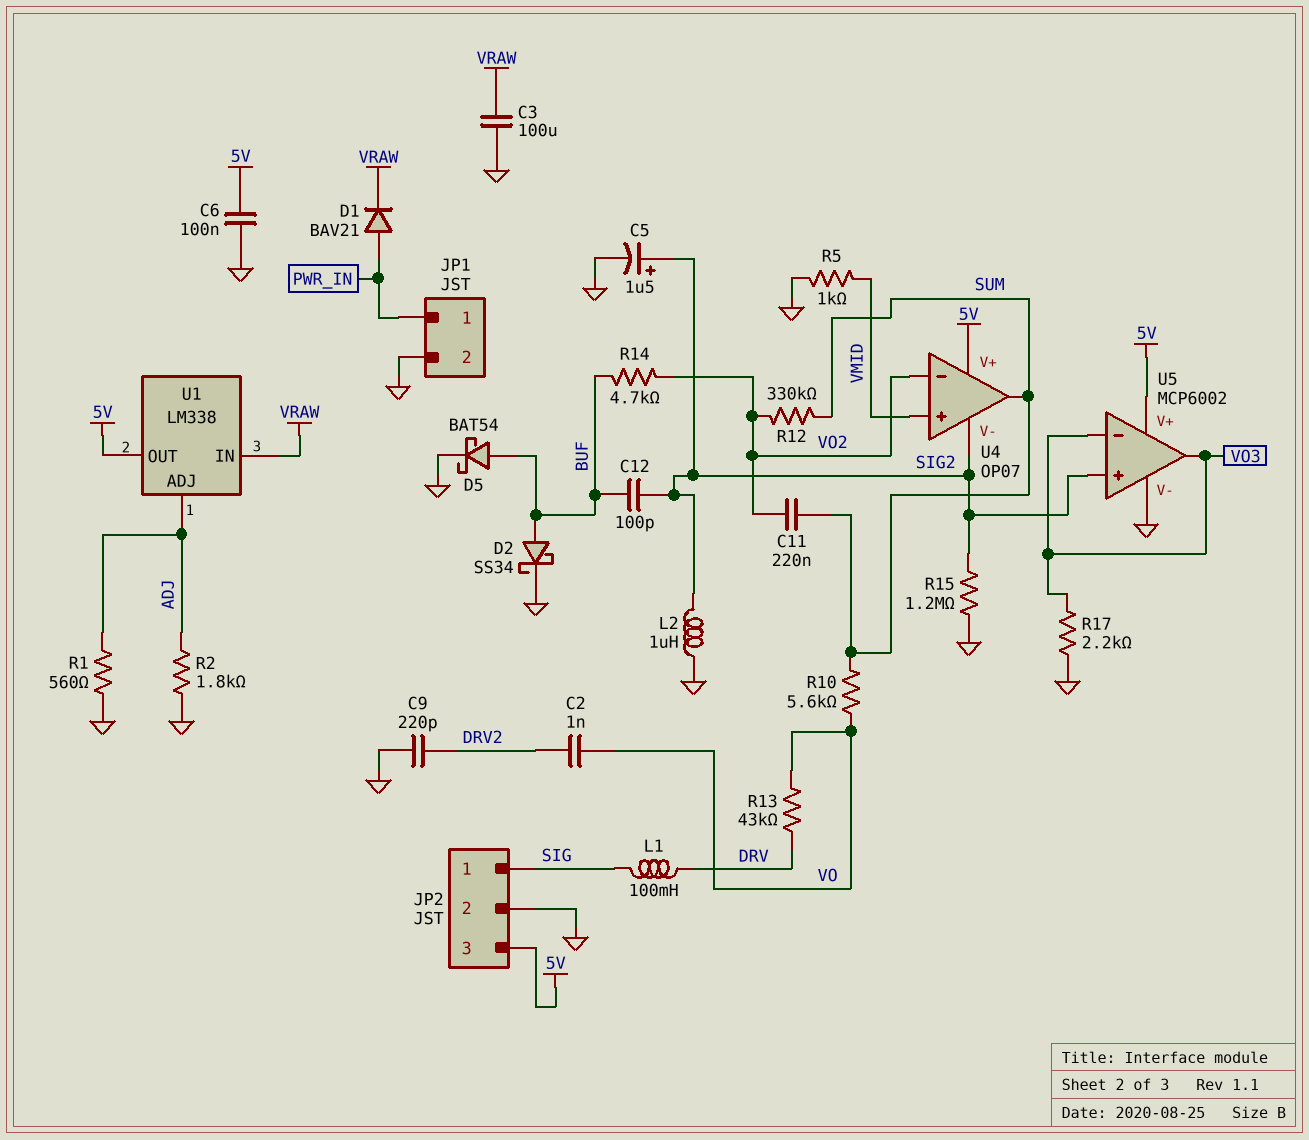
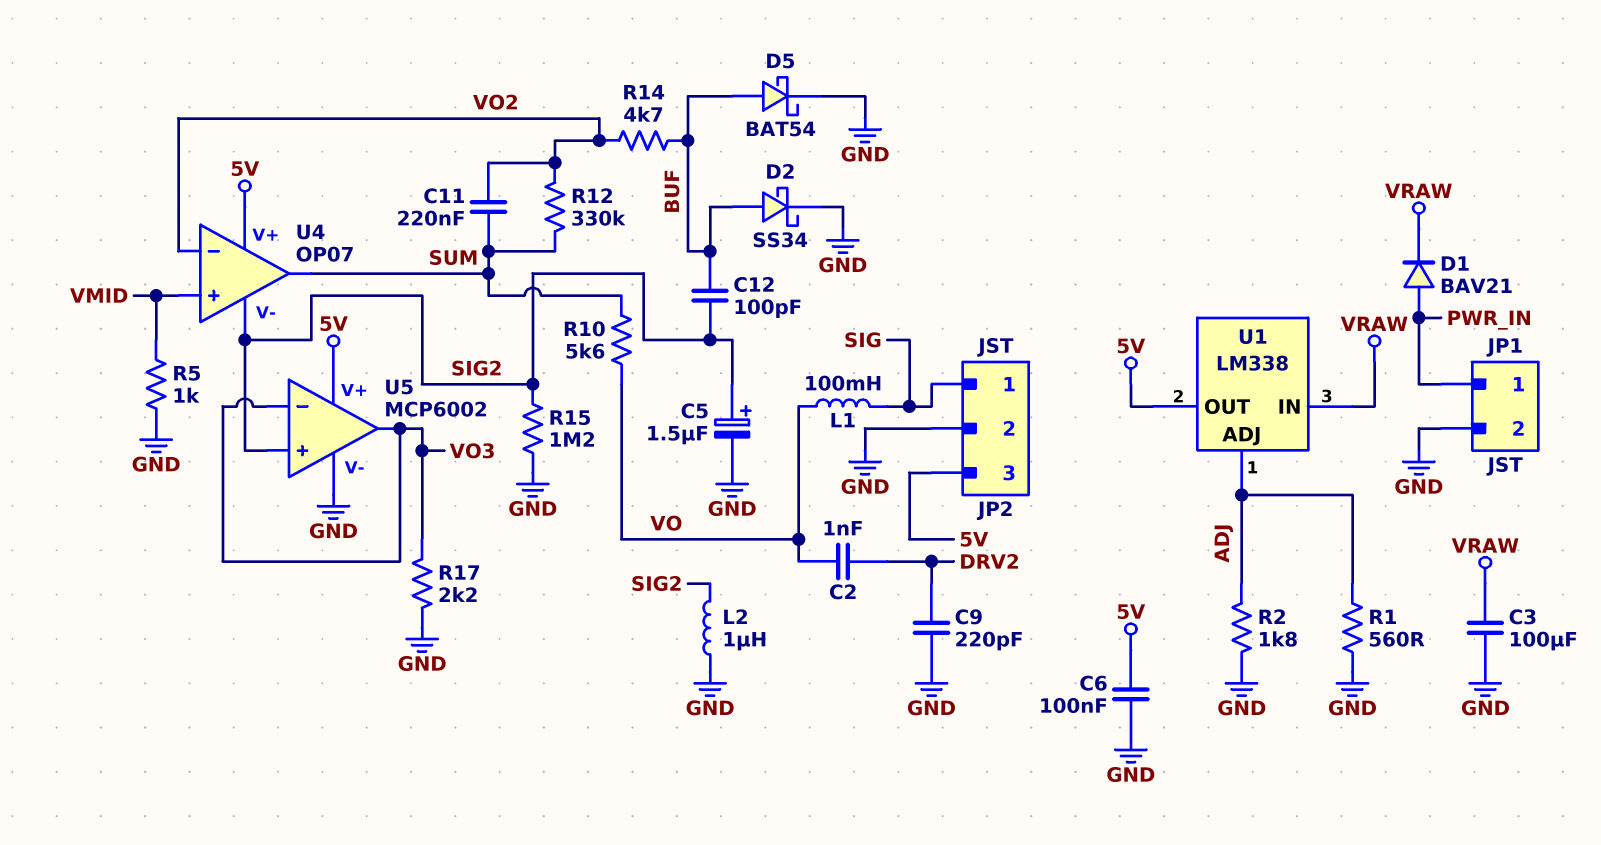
L1: 100mH (DRV, SIG) -> 100mH (SIG, VO)
R13: 43k (DRV, VO) -> none

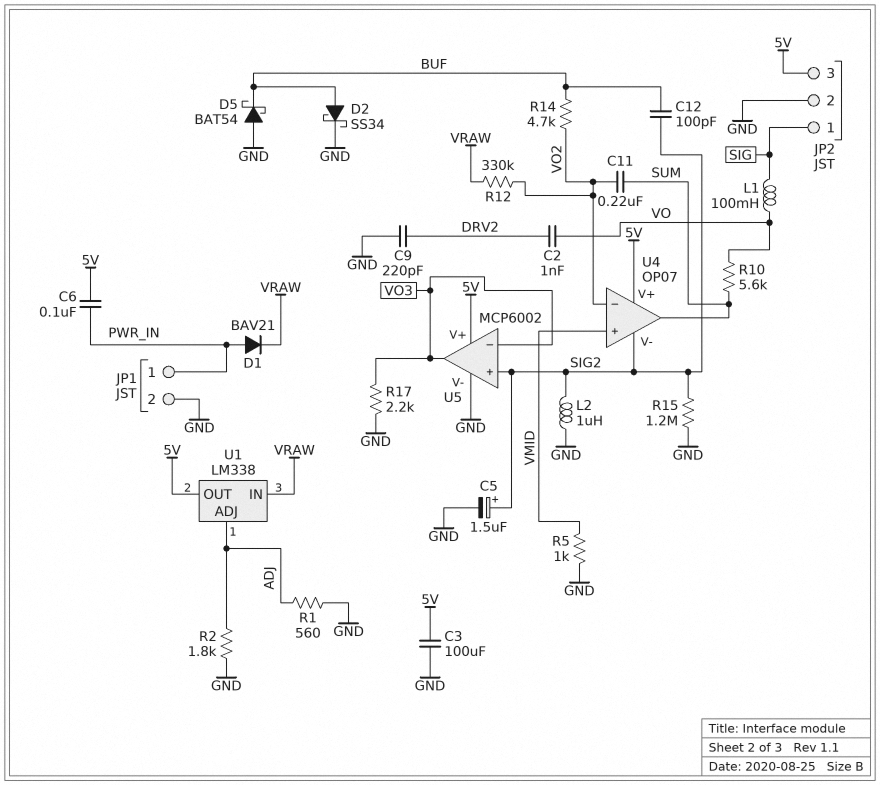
C3: 100uF (GND, VRAW) -> 100uF (5V, GND)
C6: 100nF (5V, GND) -> 100nF (5V, PWR_IN)
D5: schottky BAT54 (A BUF, K GND) -> schottky BAT54 (A GND, K BUF)
R12: 330k (SUM, VO2) -> 330k (VO2, VRAW)

